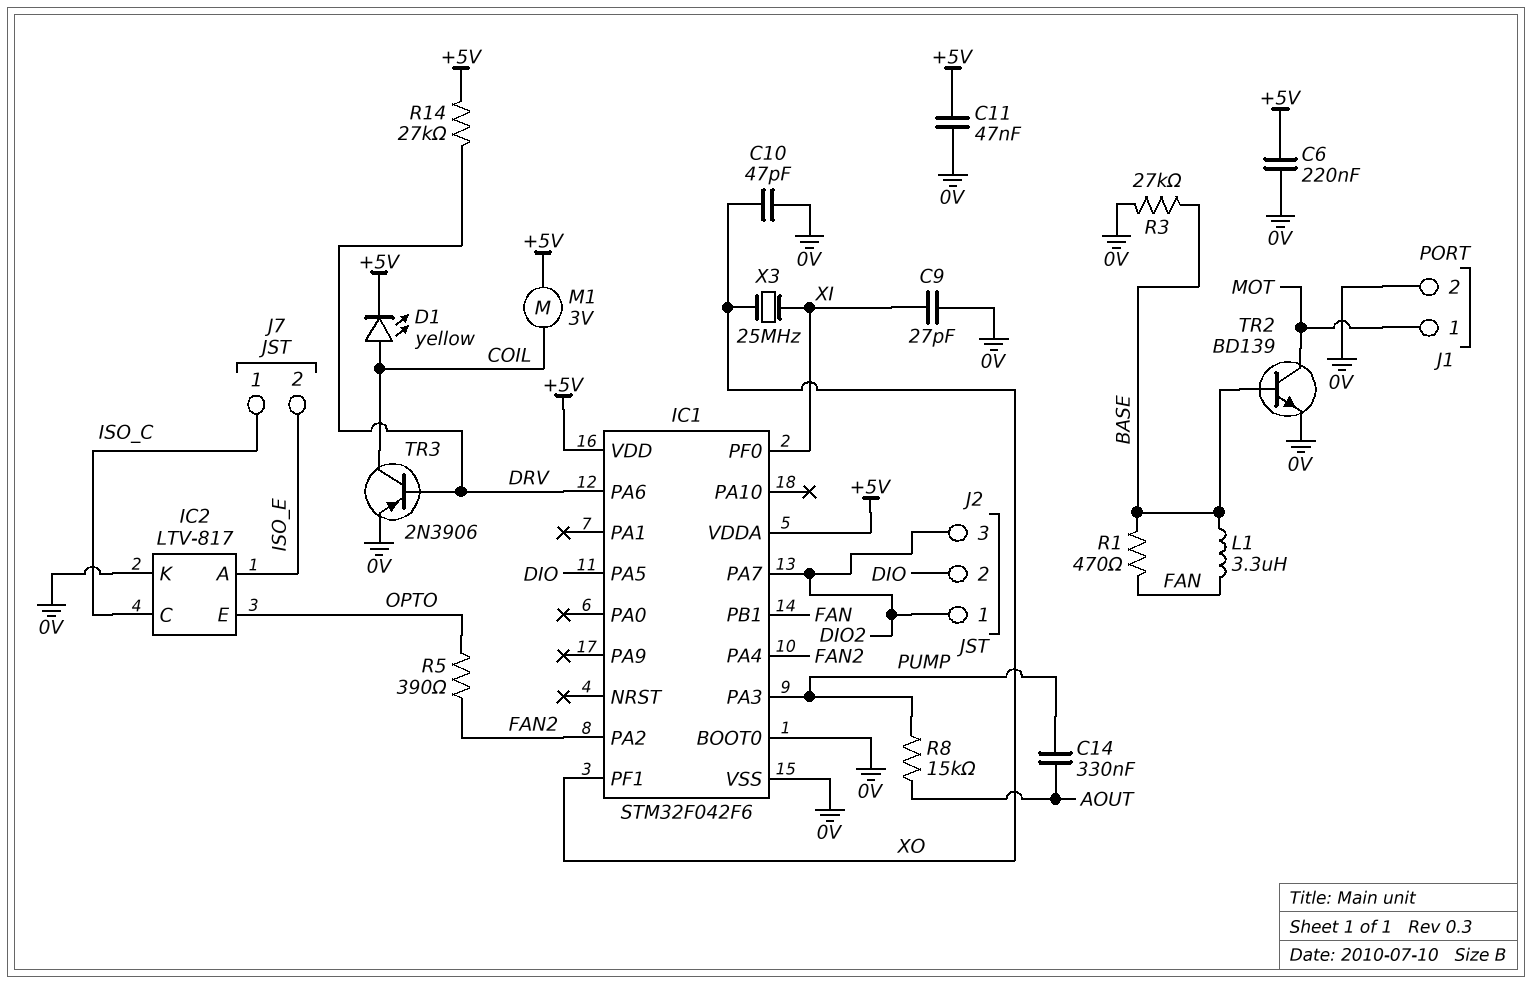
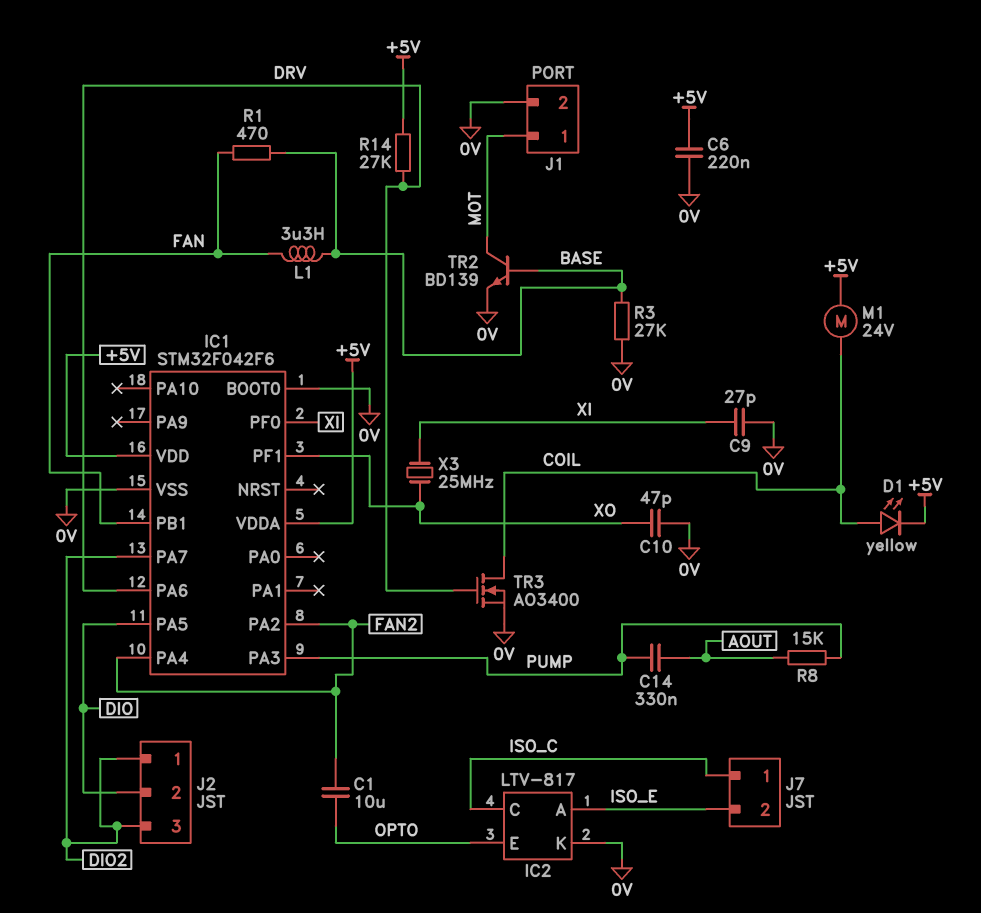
C1: none -> 10uF (FAN2, OPTO)
C11: 47nF (+5V, 0V) -> none
M1: motor 3V (+5V, COIL) -> motor 24V (+5V, COIL)
R5: 390 (FAN2, OPTO) -> none
TR3: PNP 2N3906 (B DRV, C COIL, E 0V) -> NMOS AO3400 (G DRV, D COIL, S 0V)

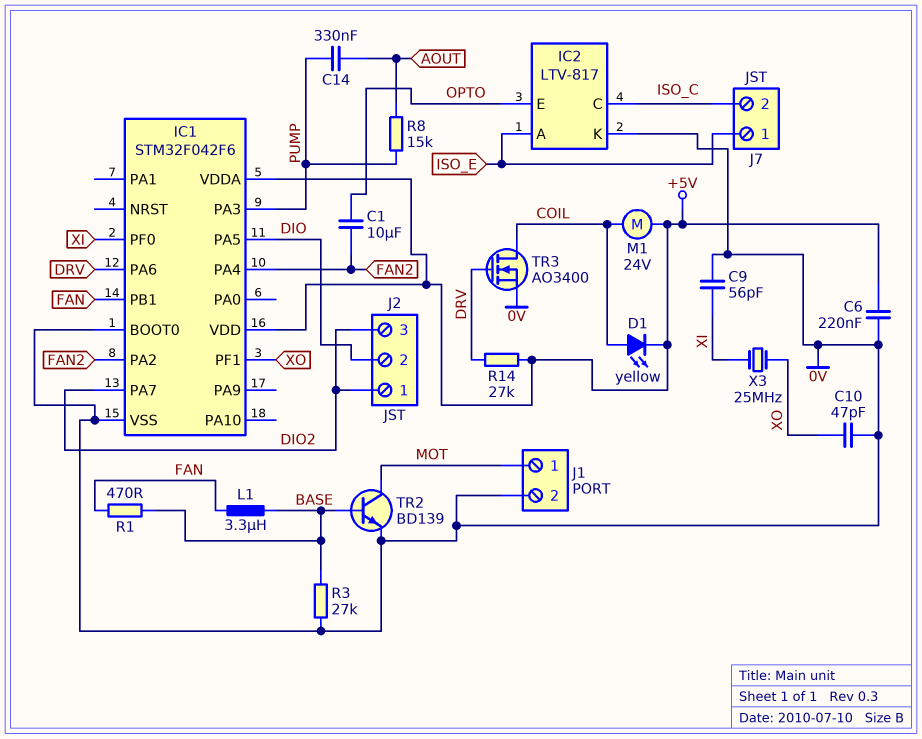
C9: 27pF (0V, XI) -> 56pF (0V, XI)
J7 pin 1: ISO_C -> ISO_E
J7 pin 2: ISO_E -> ISO_C

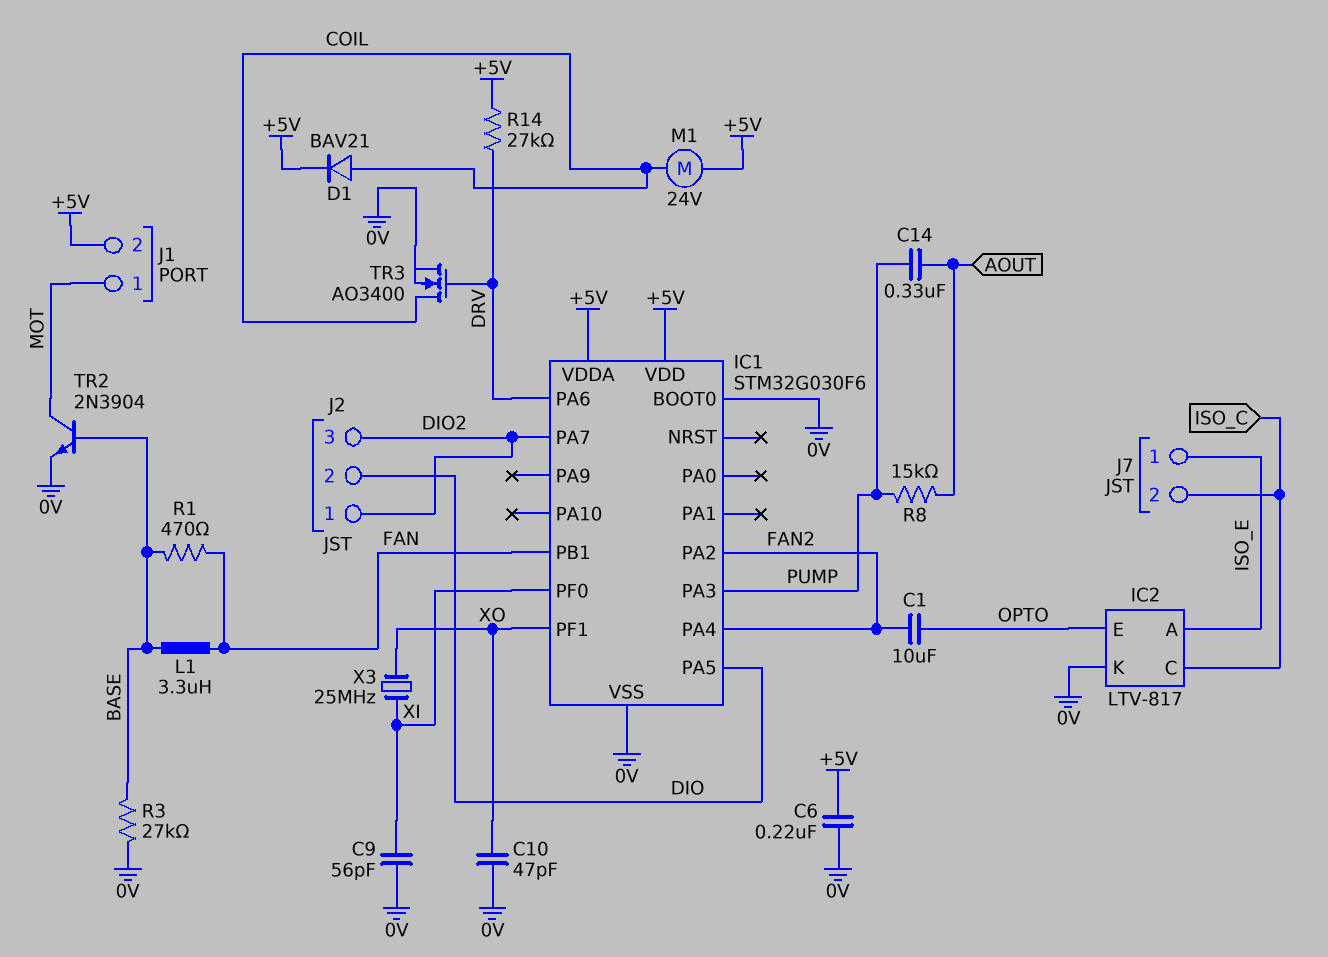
D1: LED yellow (A COIL, K +5V) -> diode BAV21 (A COIL, K +5V)
IC1: STM32F042F6 -> STM32G030F6
J1 pin 2: 0V -> +5V
TR2: NPN BD139 (B BASE, C MOT, E 0V) -> NPN 2N3904 (B BASE, C MOT, E 0V)

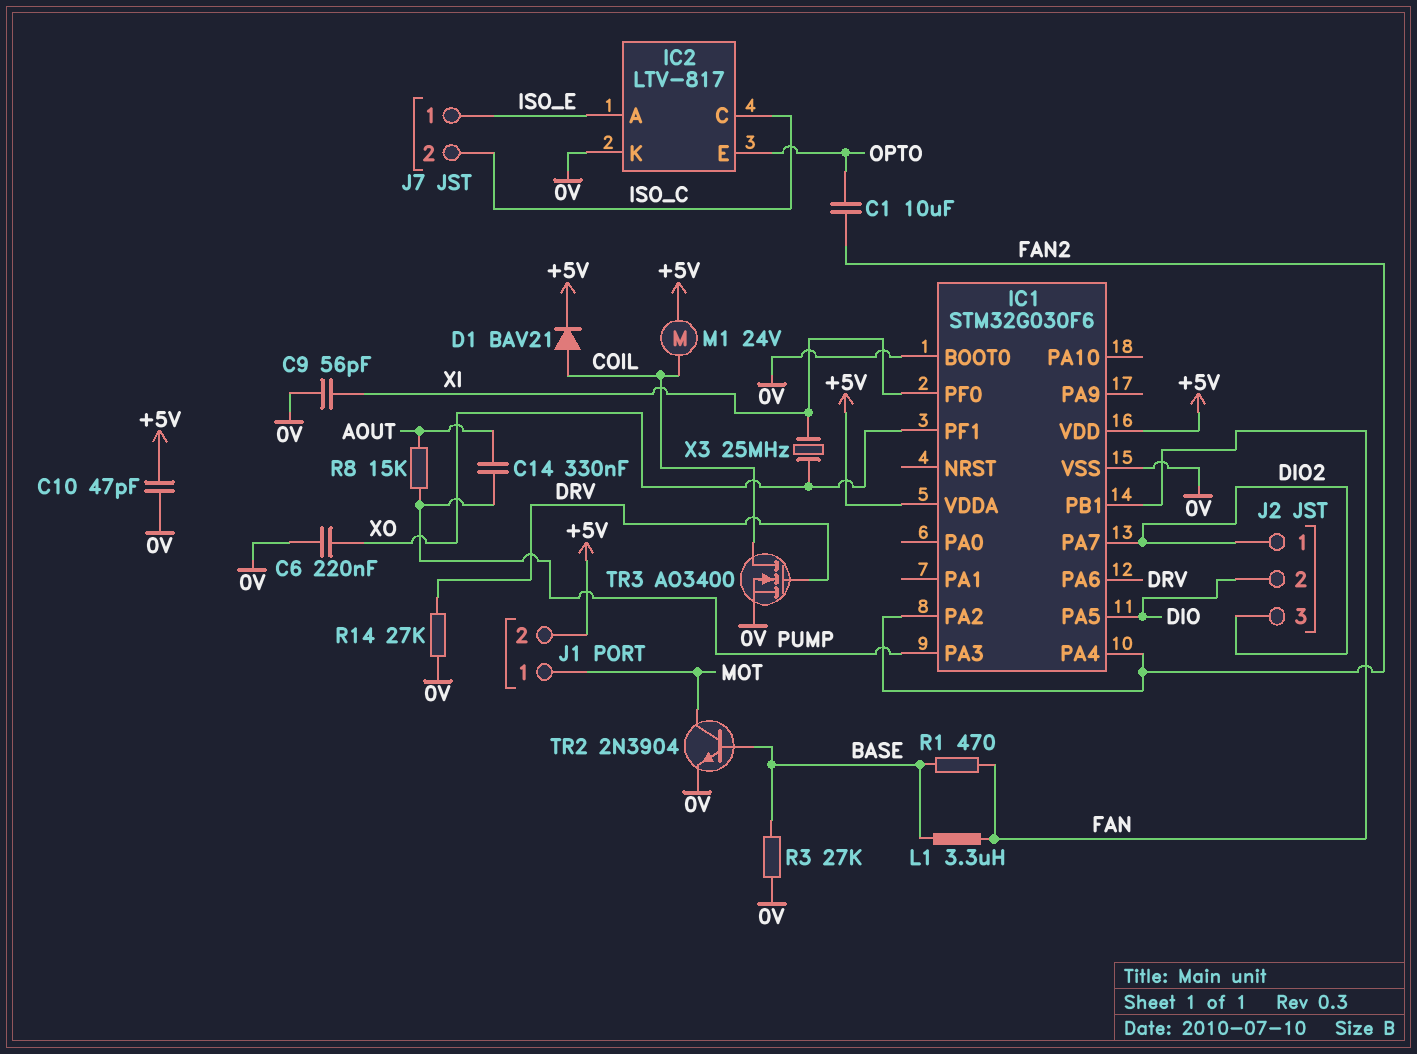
C6: 220nF (+5V, 0V) -> 220nF (0V, XO)
C10: 47pF (0V, XO) -> 47pF (+5V, 0V)
R14: 27k (+5V, DRV) -> 27k (0V, DRV)

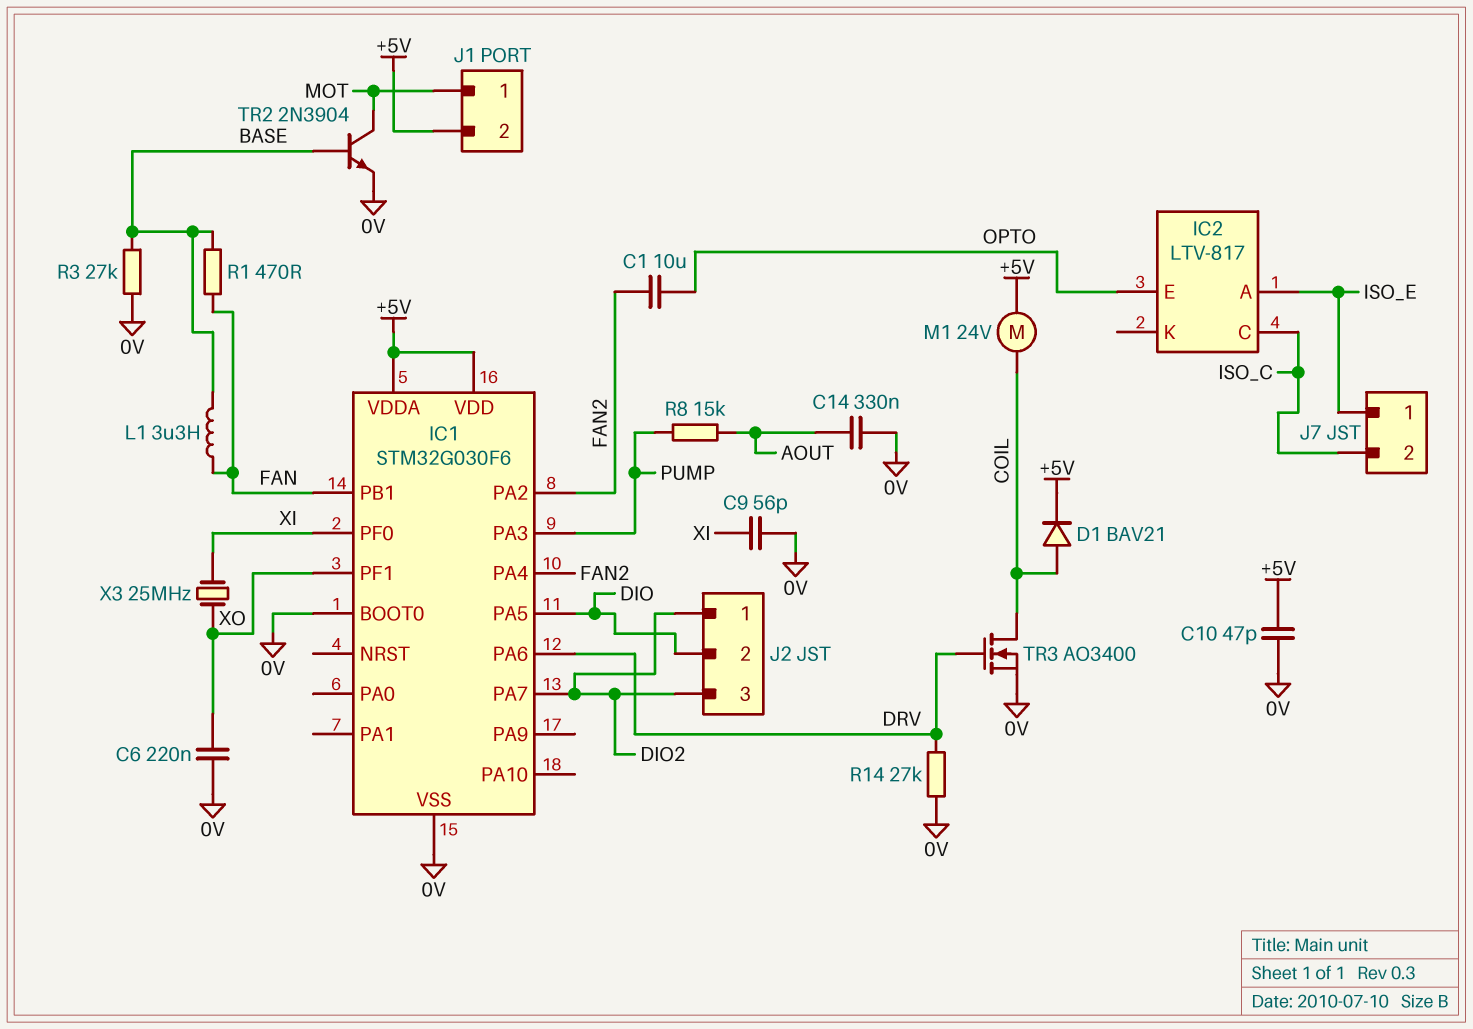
C14: 330nF (AOUT, PUMP) -> 330nF (0V, AOUT)
IC2 pin K: 0V -> none

